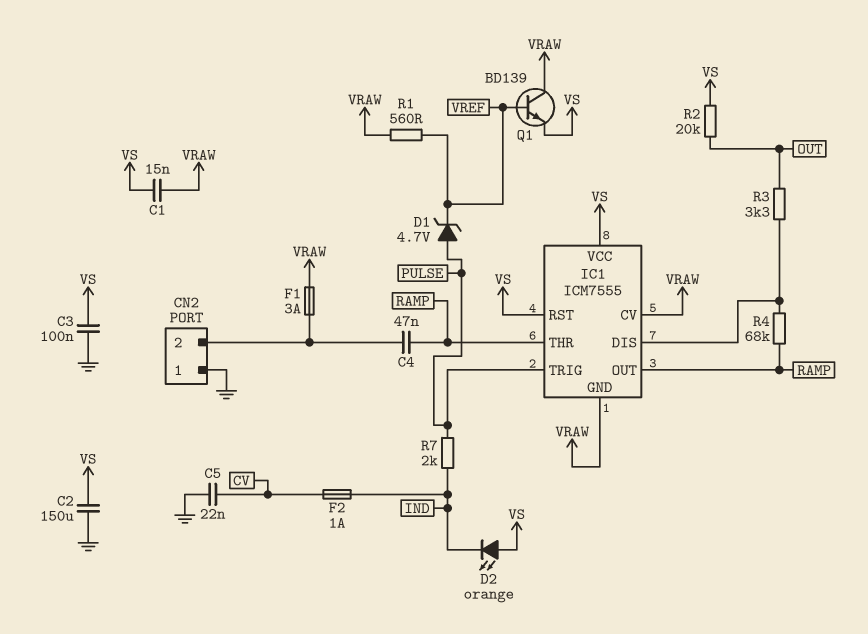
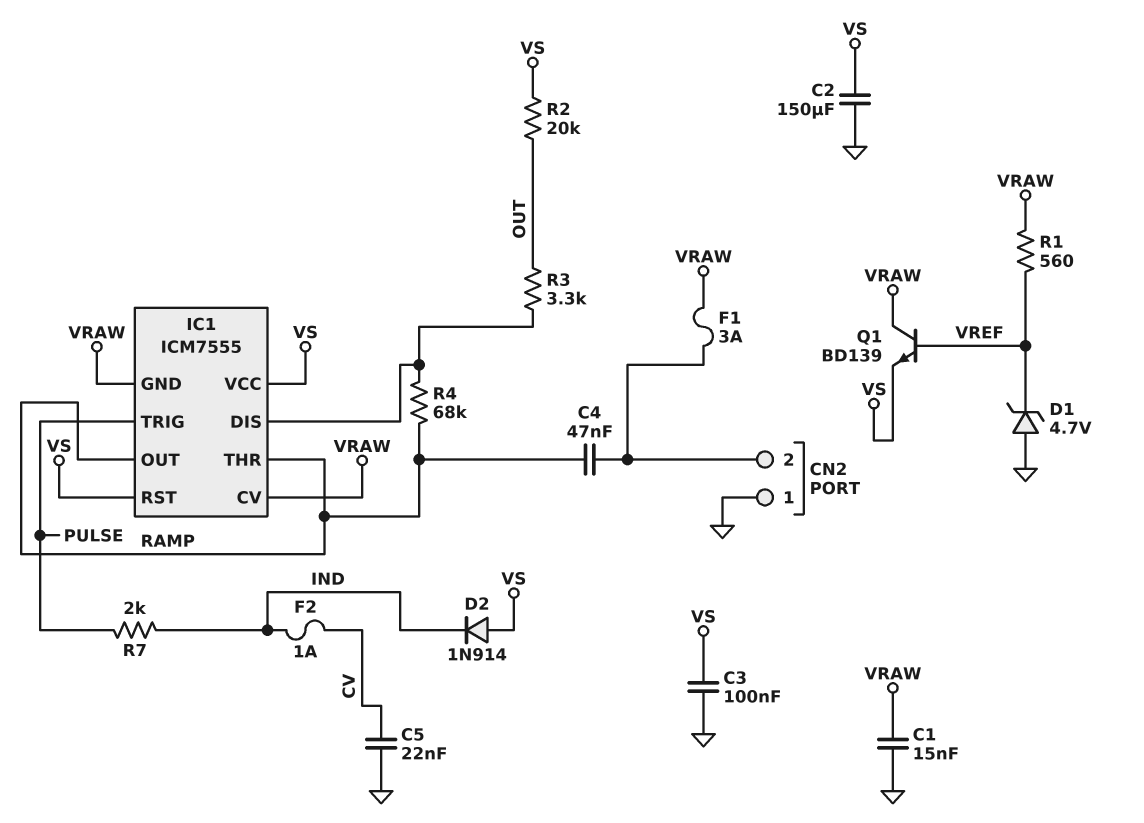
C1: 15nF (VRAW, VS) -> 15nF (GND, VRAW)
D1: zener 4.7V (A PULSE, K VREF) -> zener 4.7V (A GND, K VREF)
D2: LED orange (A VS, K IND) -> diode 1N914 (A VS, K IND)

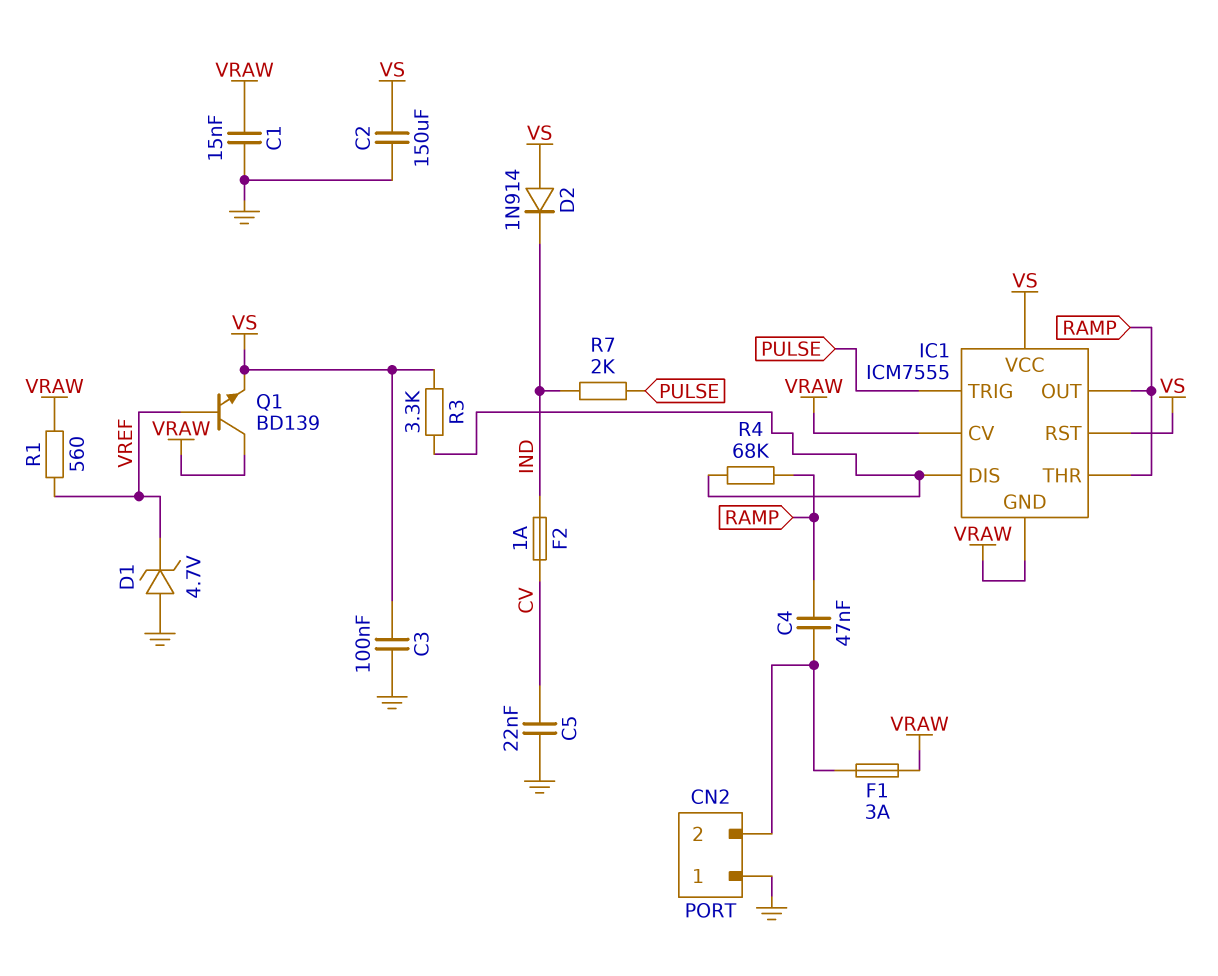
R2: 20k (OUT, VS) -> none
R3: 3.3k (IC1/DIS, OUT) -> 3.3k (IC1/DIS, VS)

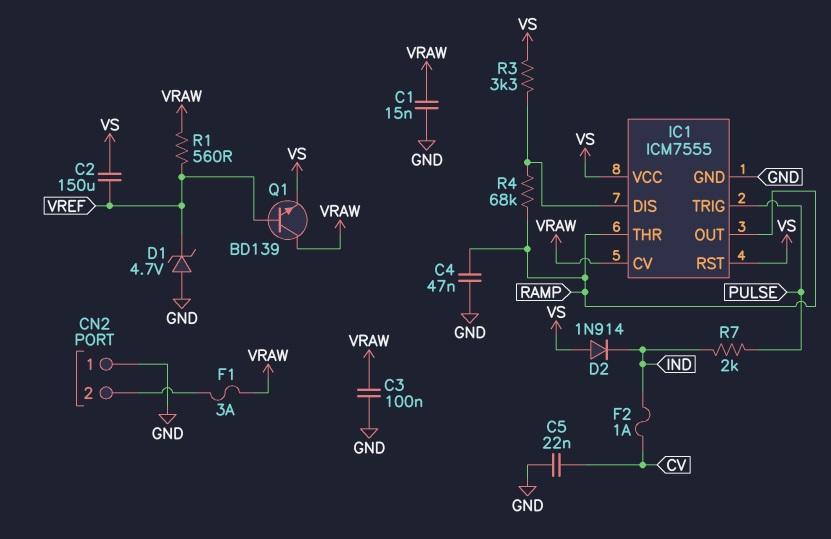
C2: 150uF (GND, VS) -> 150uF (VREF, VS)
C3: 100nF (GND, VS) -> 100nF (GND, VRAW)
C4: 47nF (CN2/2, RAMP) -> 47nF (GND, RAMP)
IC1 pin GND: VRAW -> GND

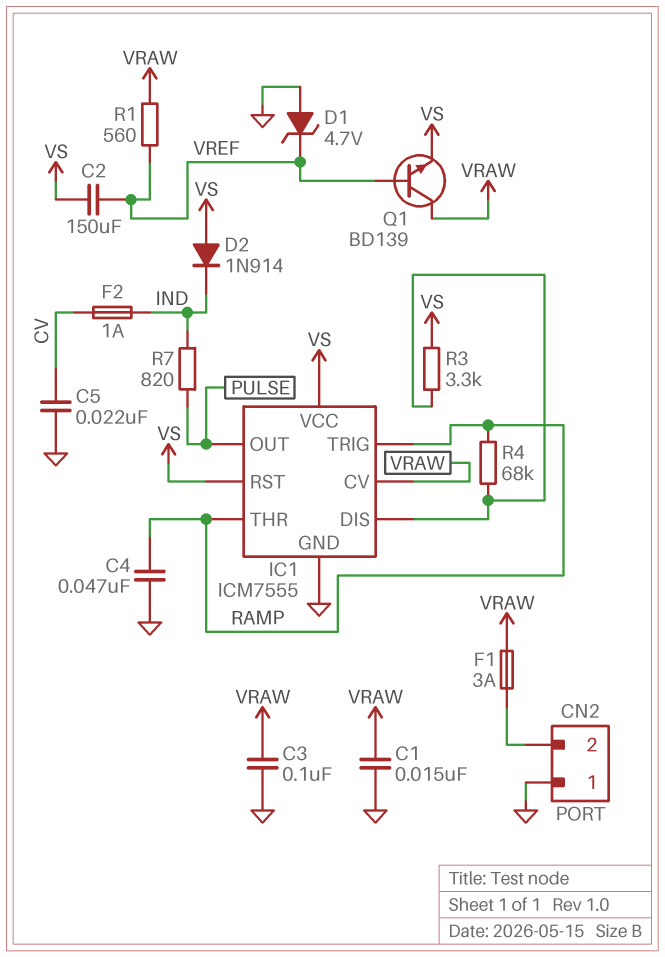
IC1 pin OUT: RAMP -> PULSE
IC1 pin TRIG: PULSE -> RAMP
R7: 2k (IND, PULSE) -> 820 (IND, PULSE)

